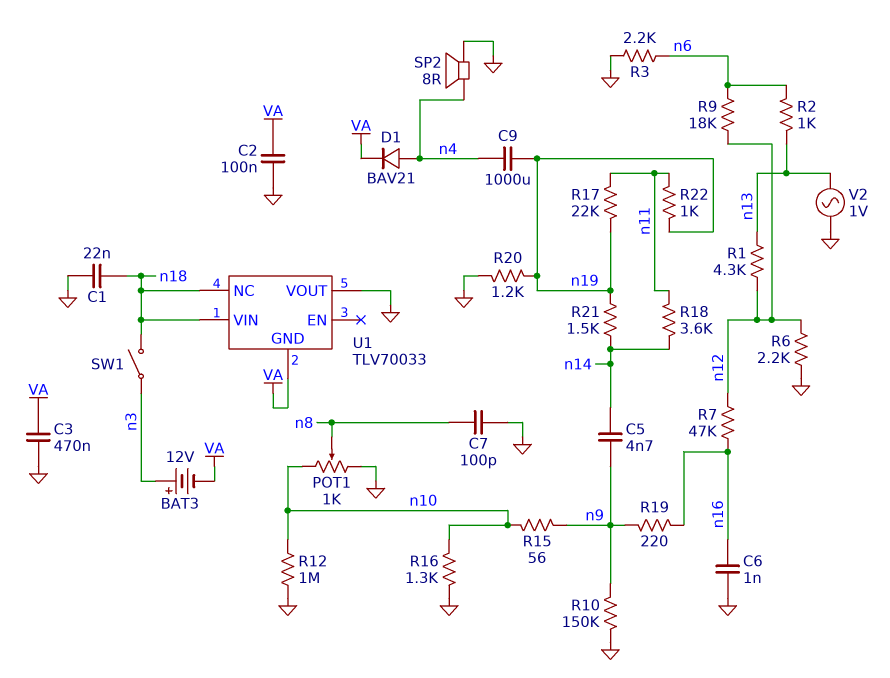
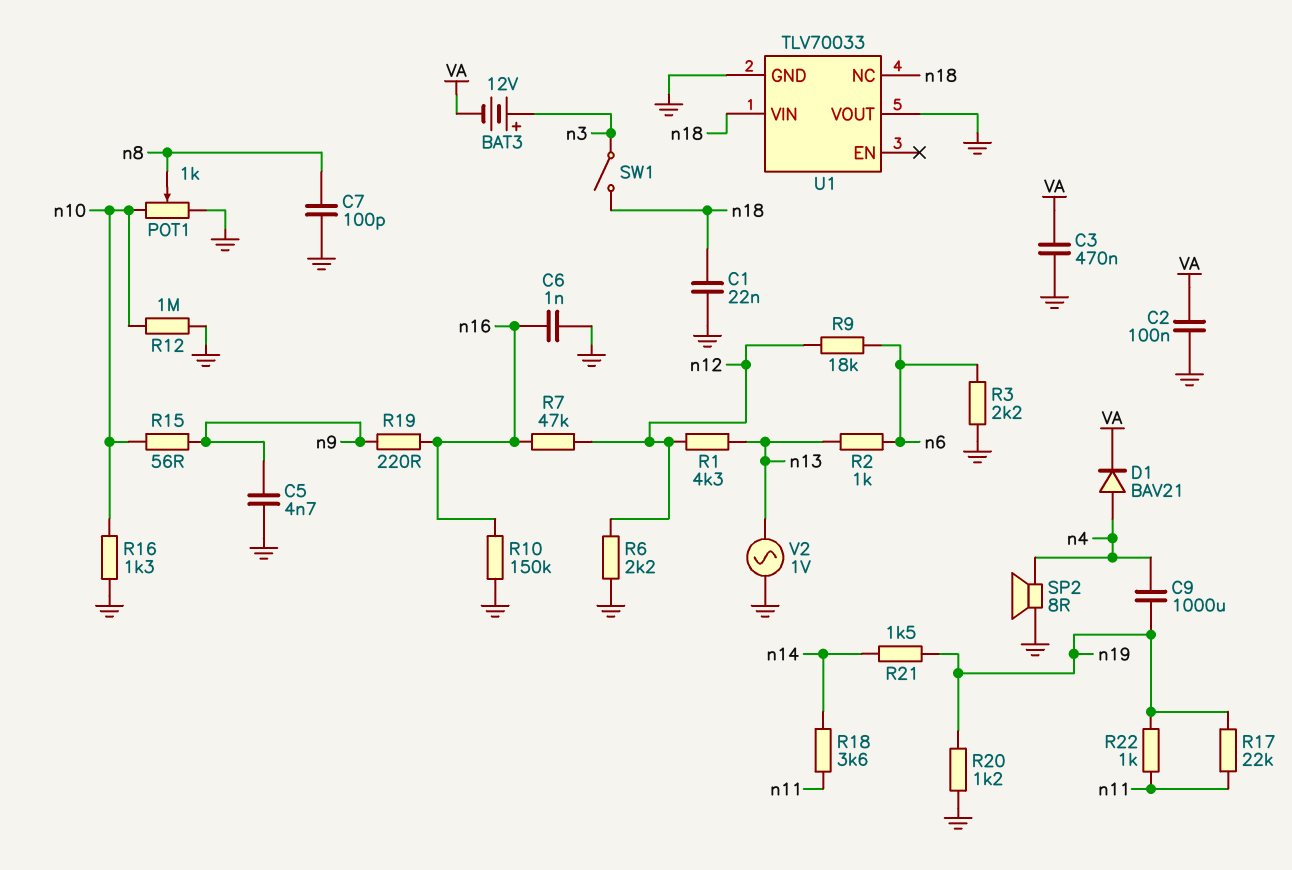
C5: 4.7nF (n9, n14) -> 4.7nF (GND, n9)
R10: 150k (GND, n9) -> 150k (GND, n16)
U1 pin GND: VA -> GND

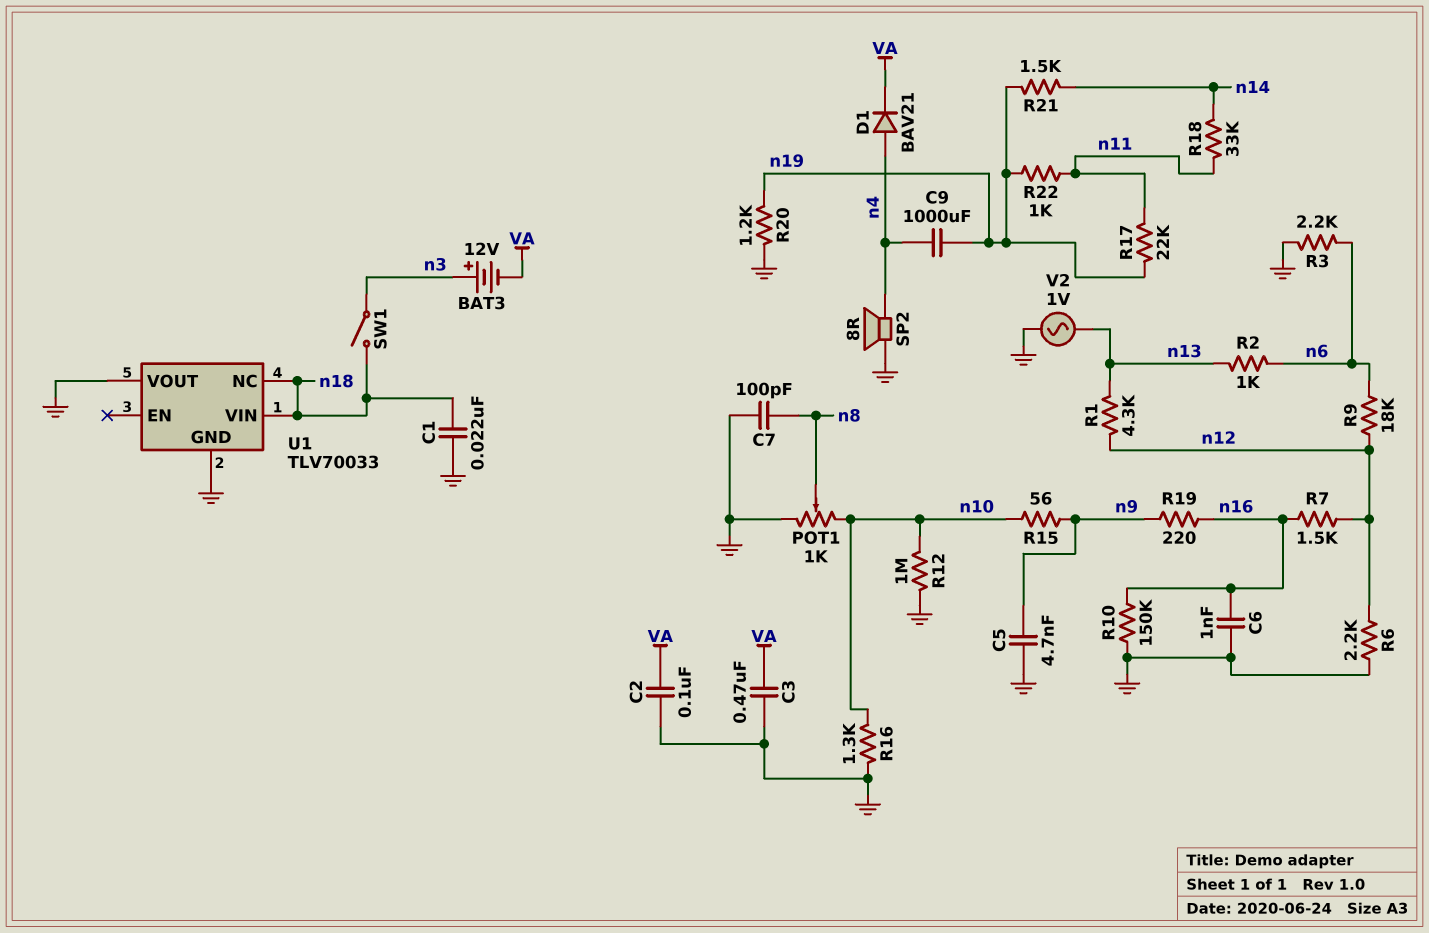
R7: 47k (n12, n16) -> 1.5k (n12, n16)
R18: 3.6k (n11, n14) -> 33k (n11, n14)

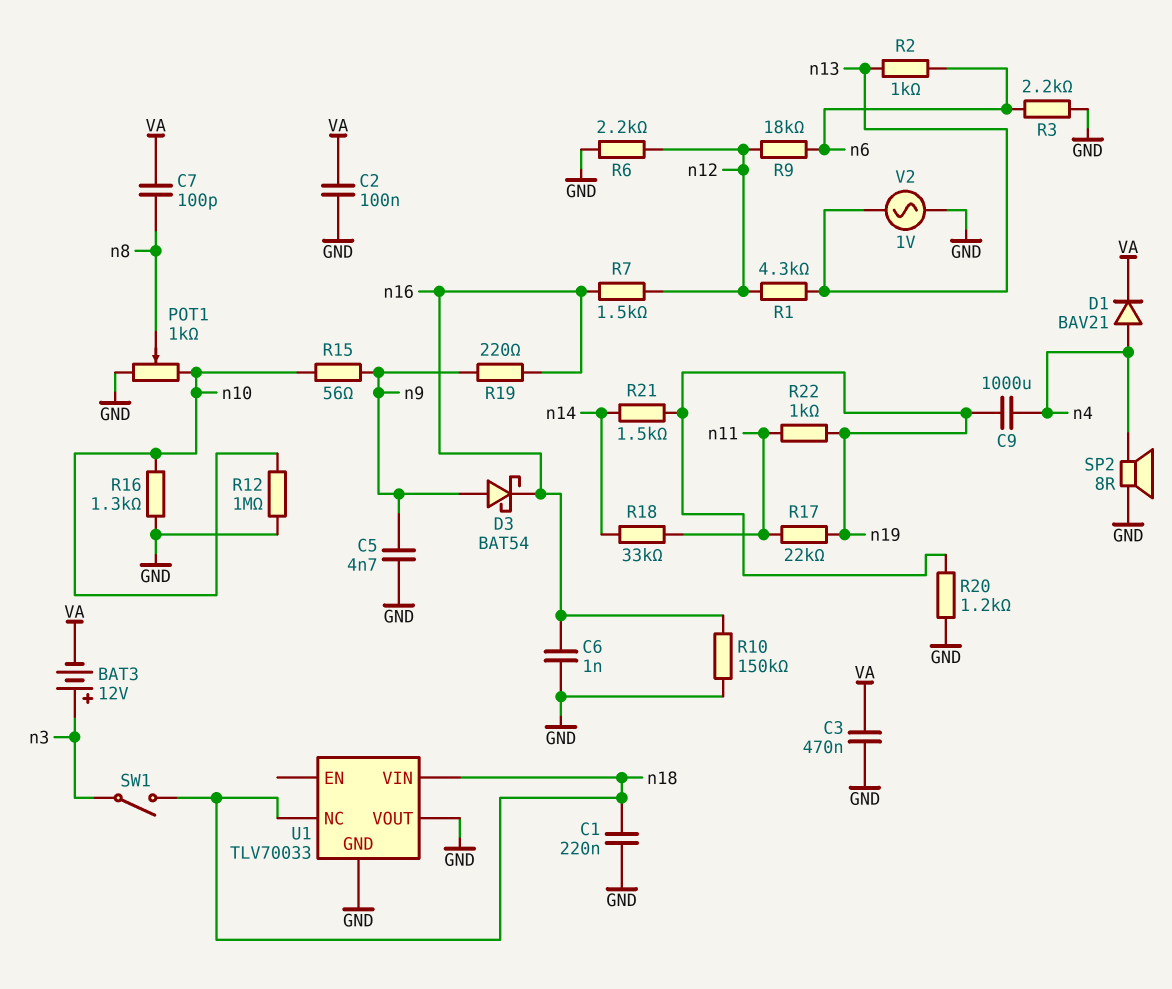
C1: 22nF (GND, n18) -> 220nF (GND, n18)
C7: 100pF (GND, n8) -> 100pF (VA, n8)
D3: none -> schottky BAT54 (A n9, K n16)

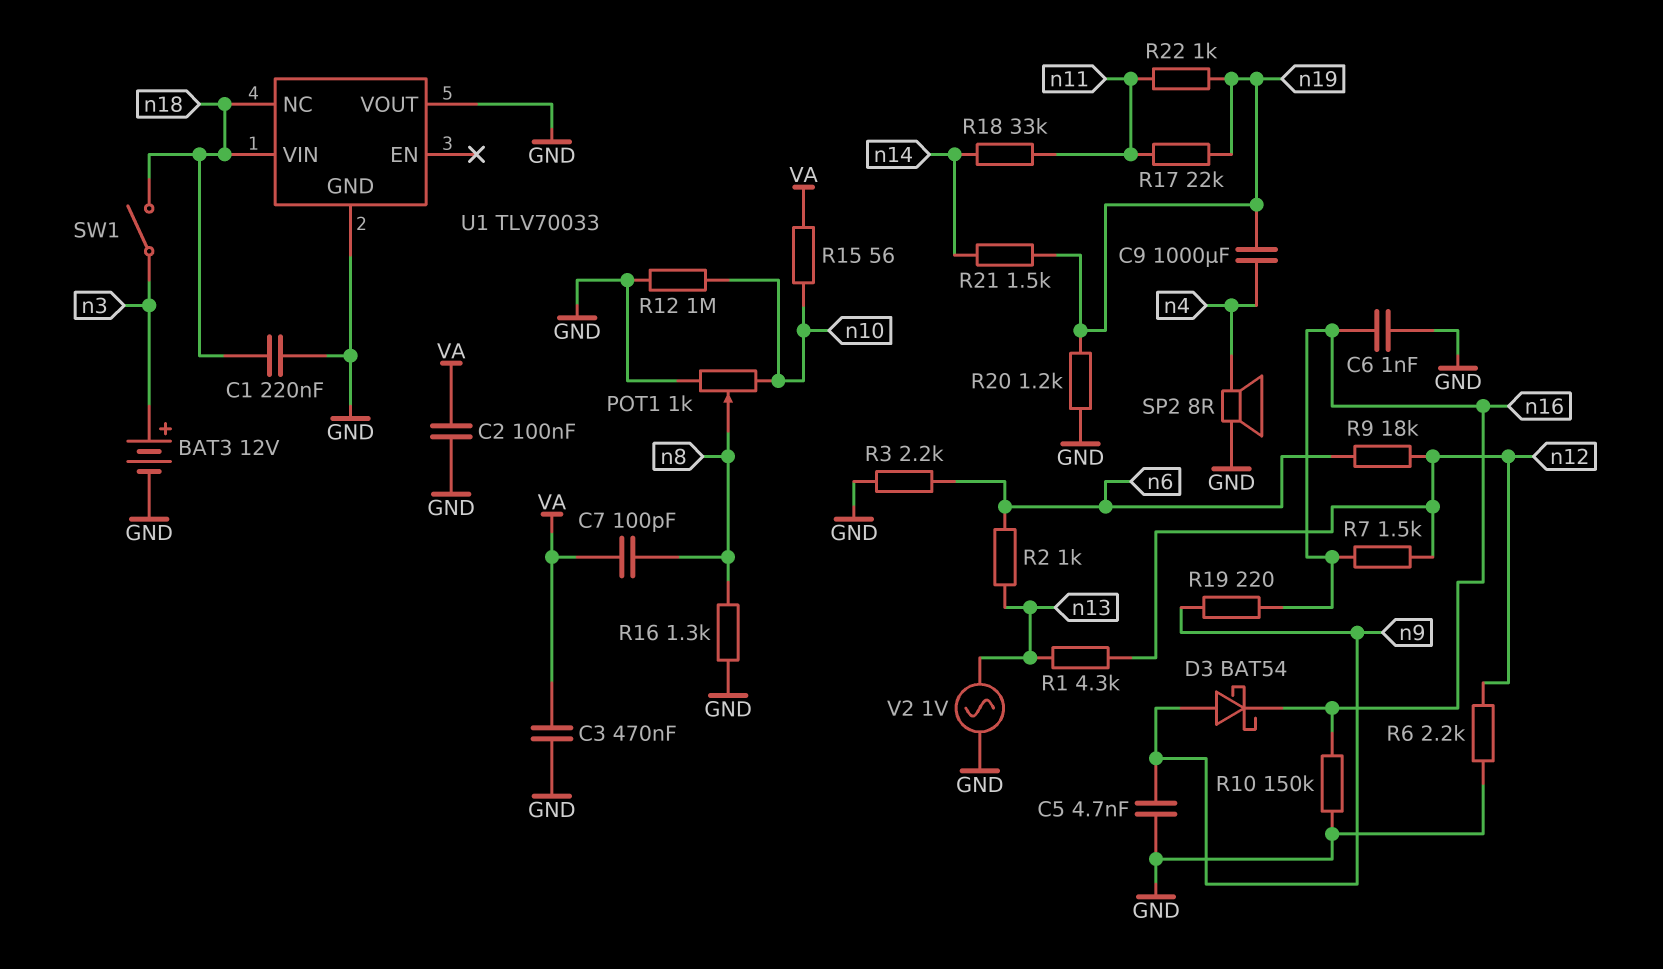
BAT3: 12V (plus n3, minus VA) -> 12V (plus n3, minus GND)
D1: diode BAV21 (A n4, K VA) -> none
R15: 56 (n9, n10) -> 56 (VA, n10)
R16: 1.3k (GND, n10) -> 1.3k (GND, n8)

